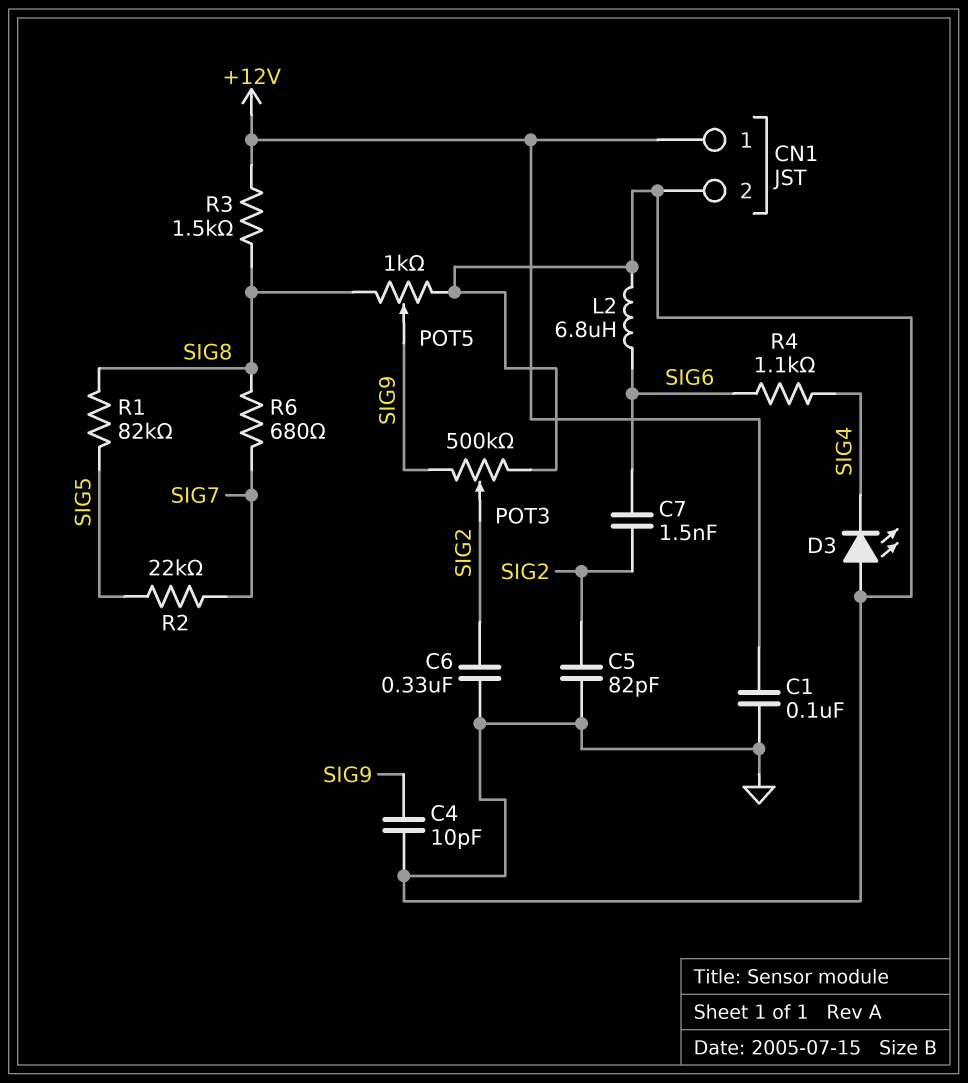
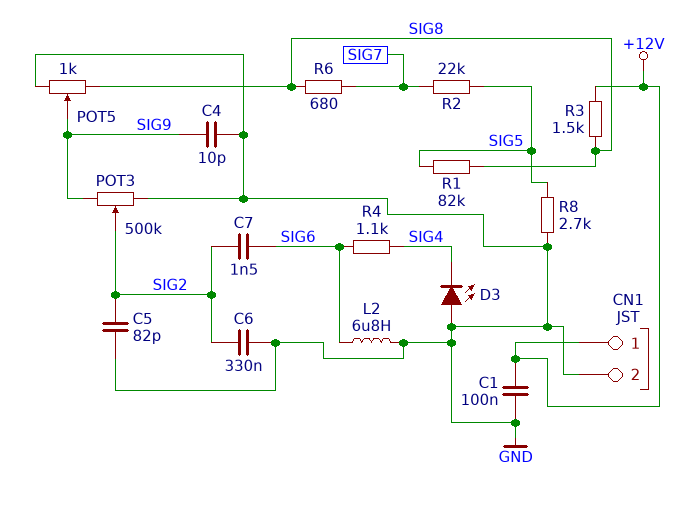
R8: none -> 2.7k (GND, SIG5)

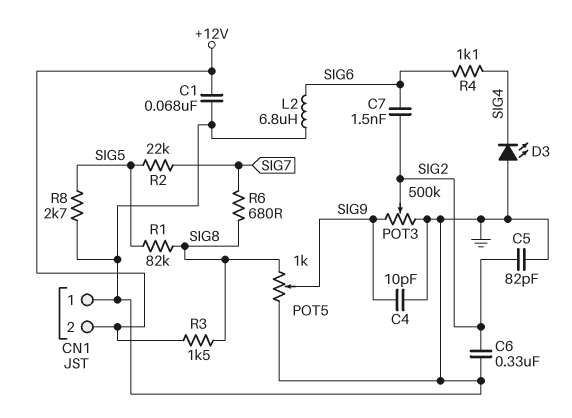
C1: 100nF (+12V, GND) -> 68nF (+12V, GND)
CN1 pin 1: +12V -> GND
CN1 pin 2: GND -> +12V

